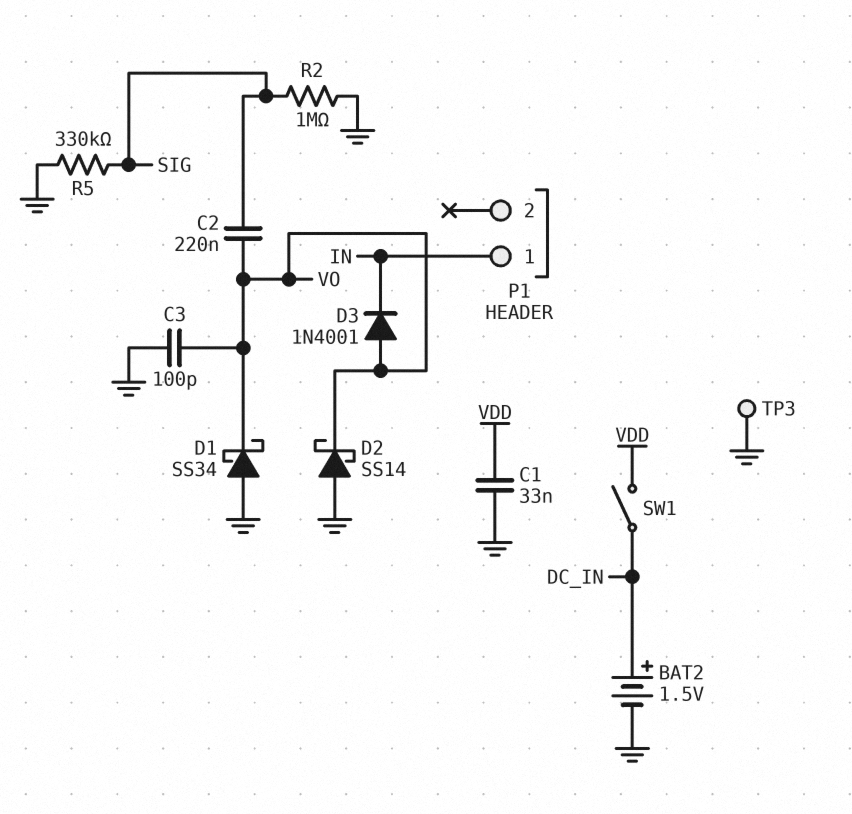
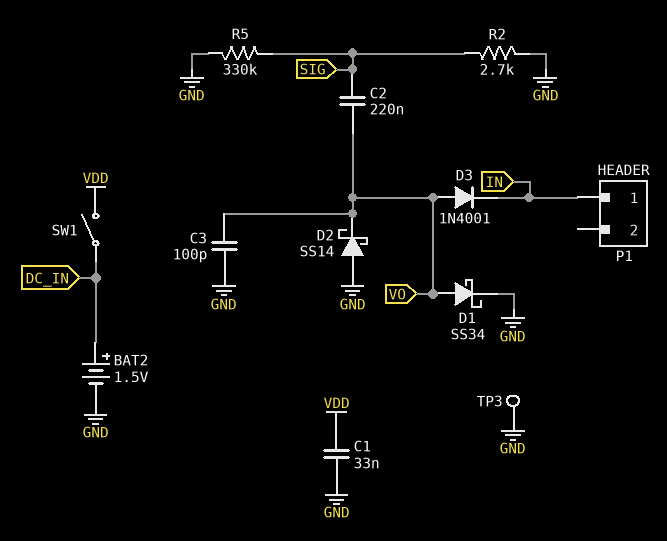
D1: schottky SS34 (A GND, K VO) -> schottky SS34 (A VO, K GND)
R2: 1M (GND, SIG) -> 2.7k (GND, SIG)

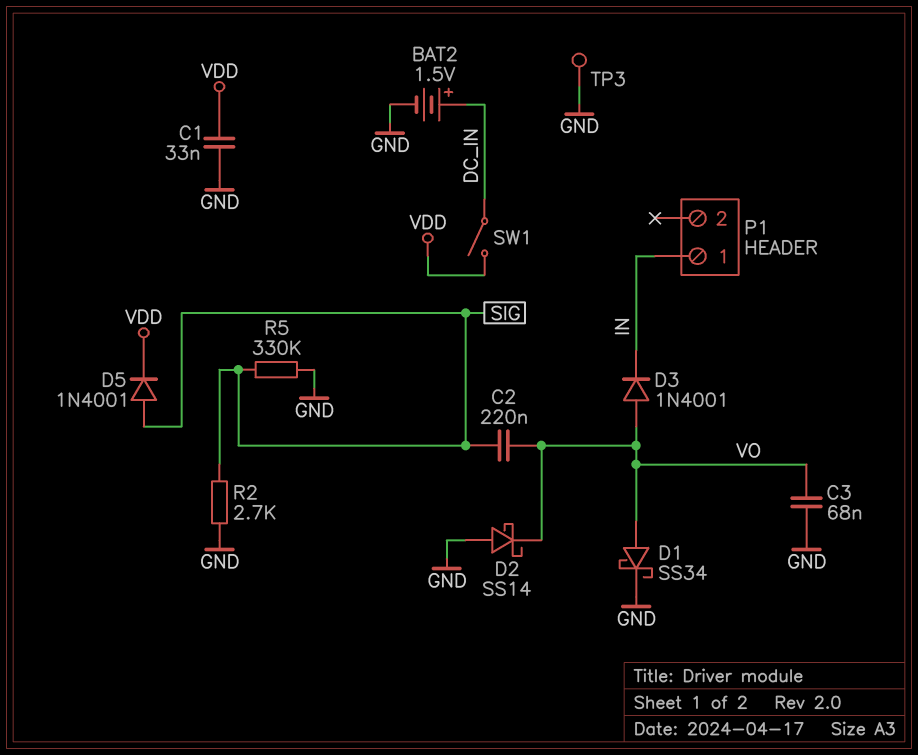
C3: 100pF (GND, VO) -> 68nF (GND, VO)
D5: none -> diode 1N4001 (A SIG, K VDD)

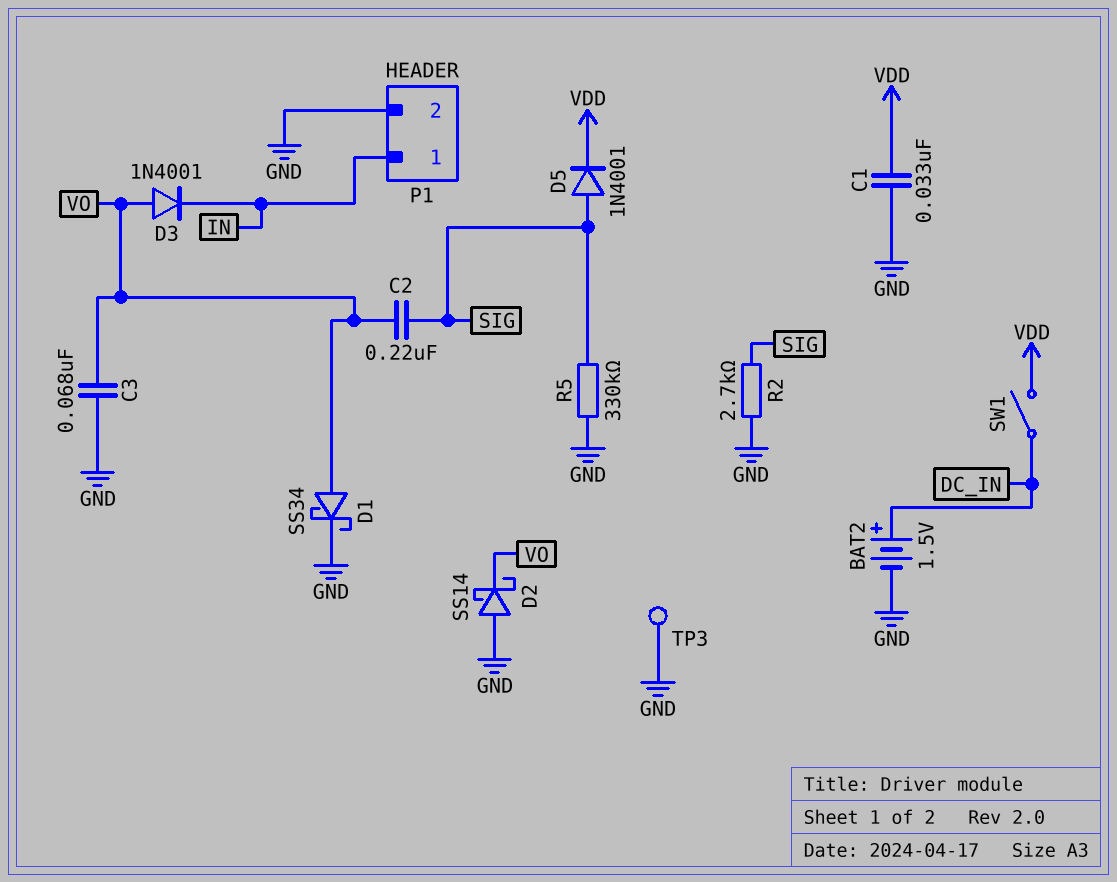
P1 pin 2: none -> GND

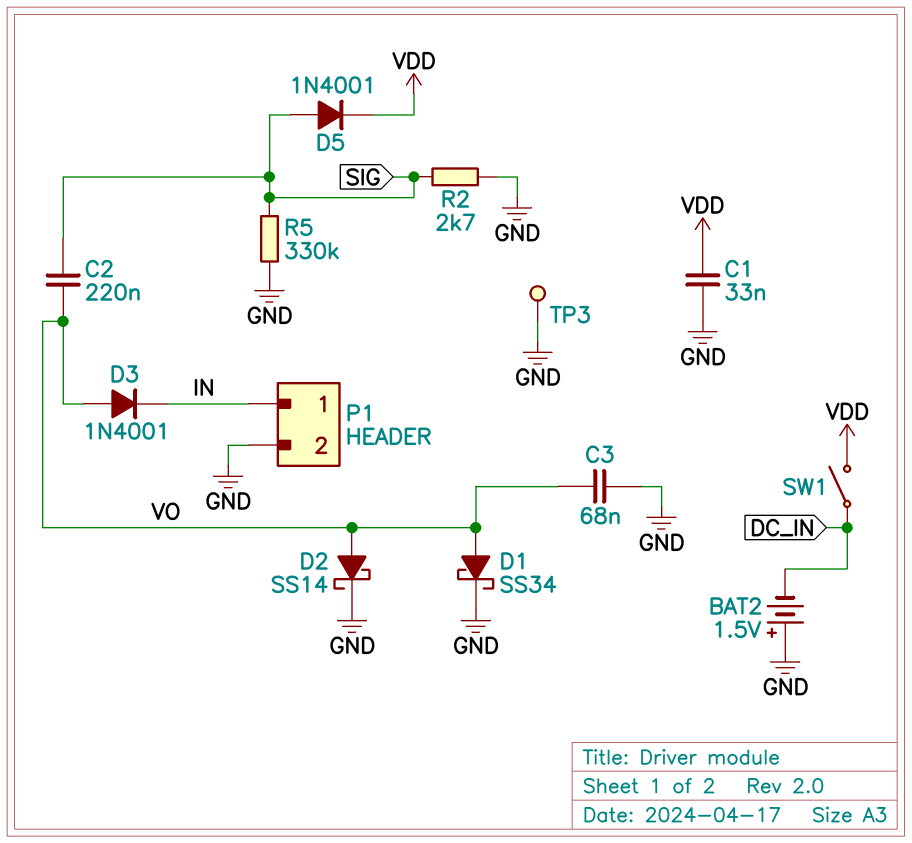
BAT2: 1.5V (plus DC_IN, minus GND) -> 1.5V (plus GND, minus DC_IN)
D2: schottky SS14 (A GND, K VO) -> schottky SS14 (A VO, K GND)

